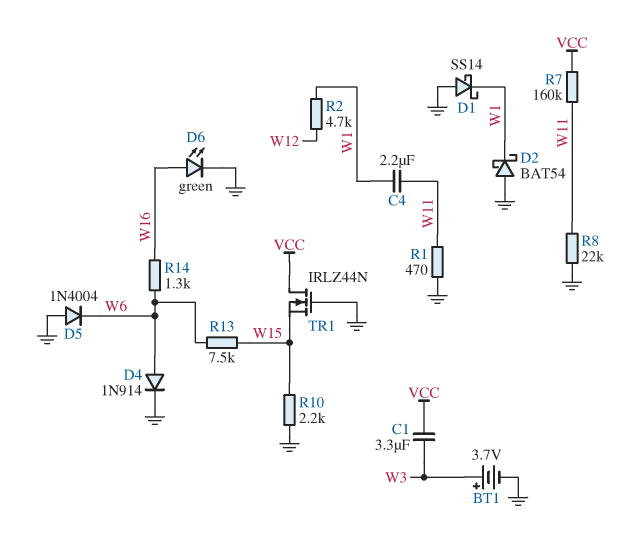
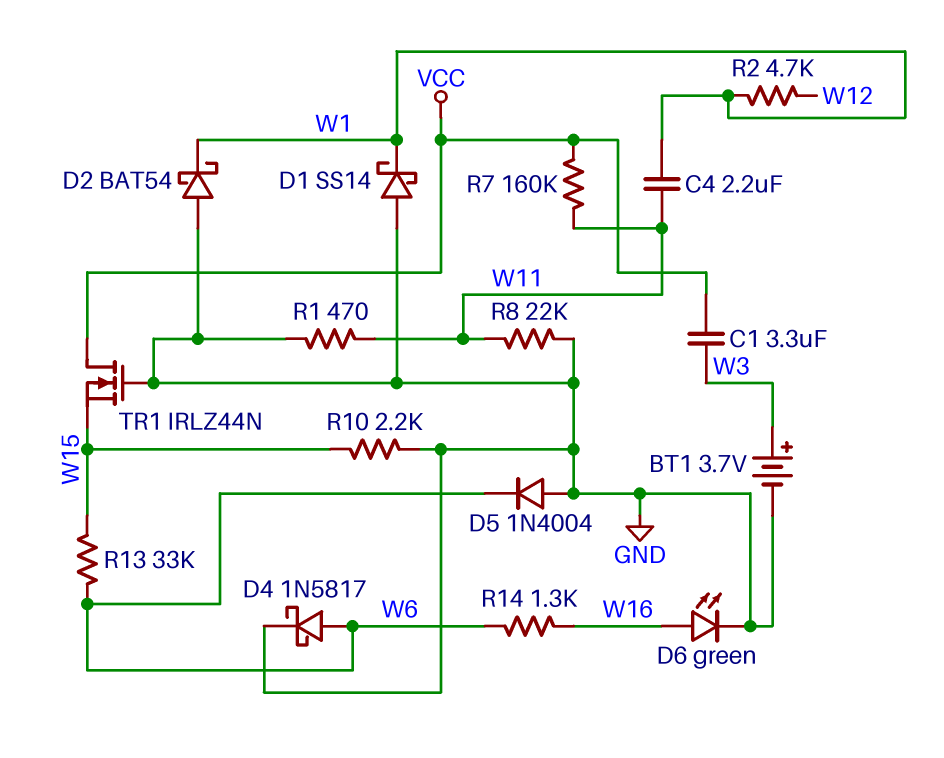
D4: diode 1N914 (A W6, K GND) -> schottky 1N5817 (A W6, K GND)
R13: 7.5k (W6, W15) -> 33k (W6, W15)

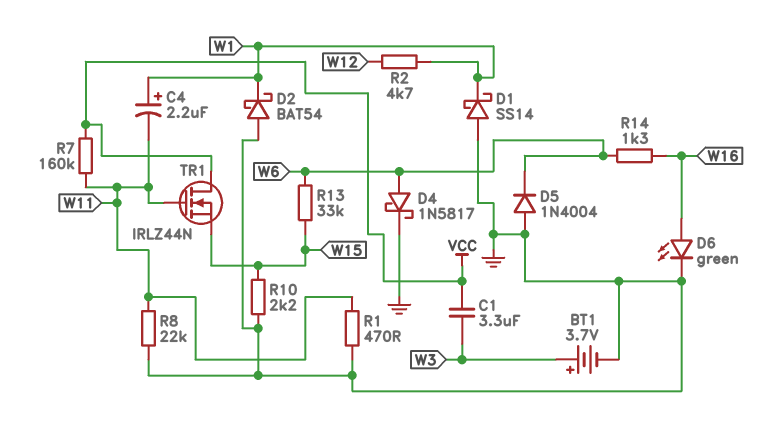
C4: 2.2uF (W1, W11) -> 2.2uF (plus W1, minus W11)
TR1: NMOS IRLZ44N (G GND, D VCC, S W15) -> NMOS IRLZ44N (G W11, D VCC, S W15)

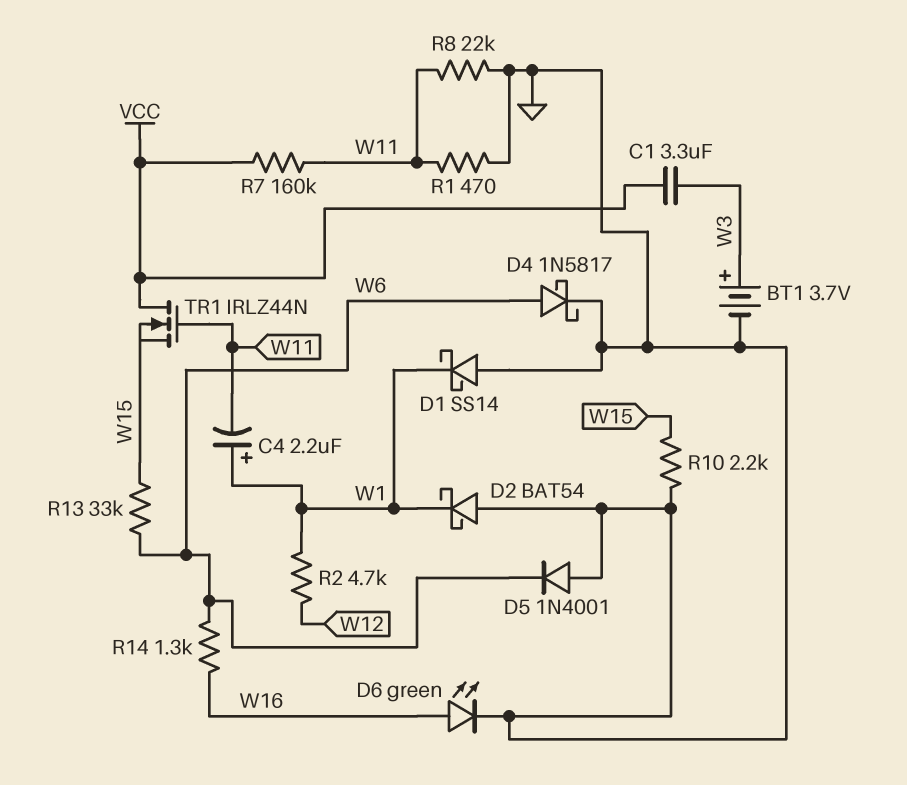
D5: diode 1N4004 (A GND, K W6) -> diode 1N4001 (A GND, K W6)

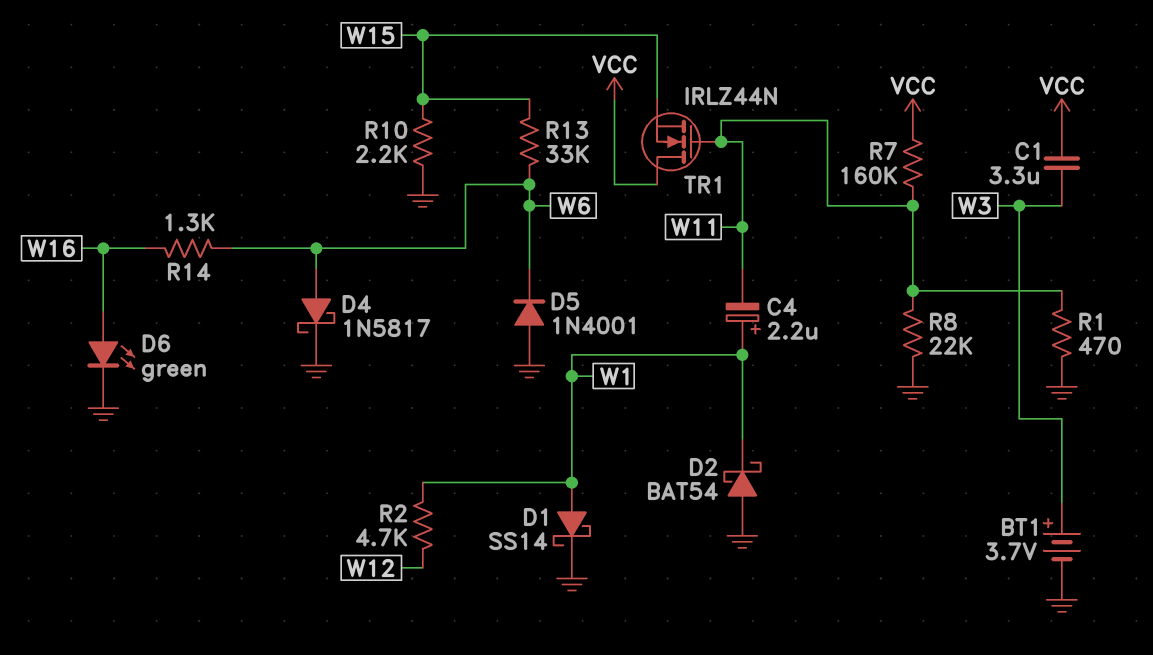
D1: schottky SS14 (A GND, K W1) -> schottky SS14 (A W1, K GND)

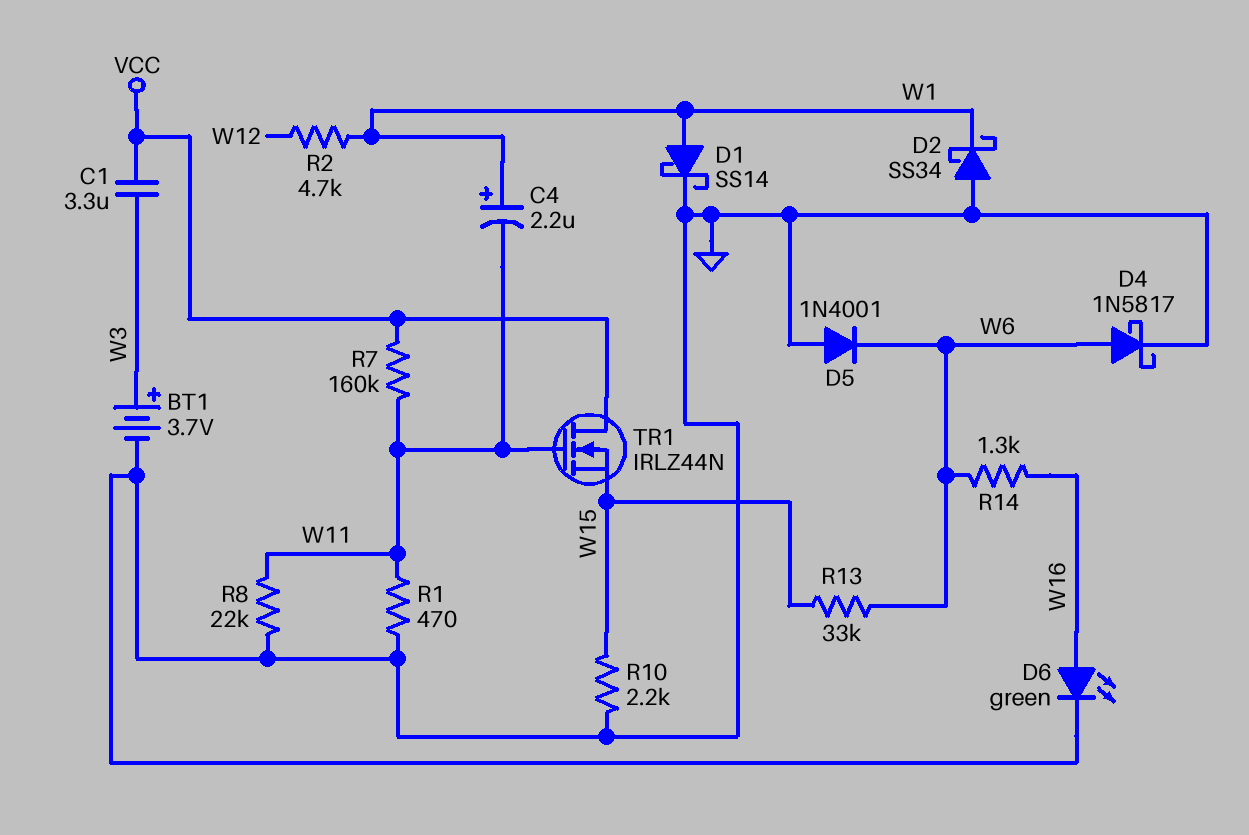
D2: schottky BAT54 (A GND, K W1) -> schottky SS34 (A GND, K W1)

